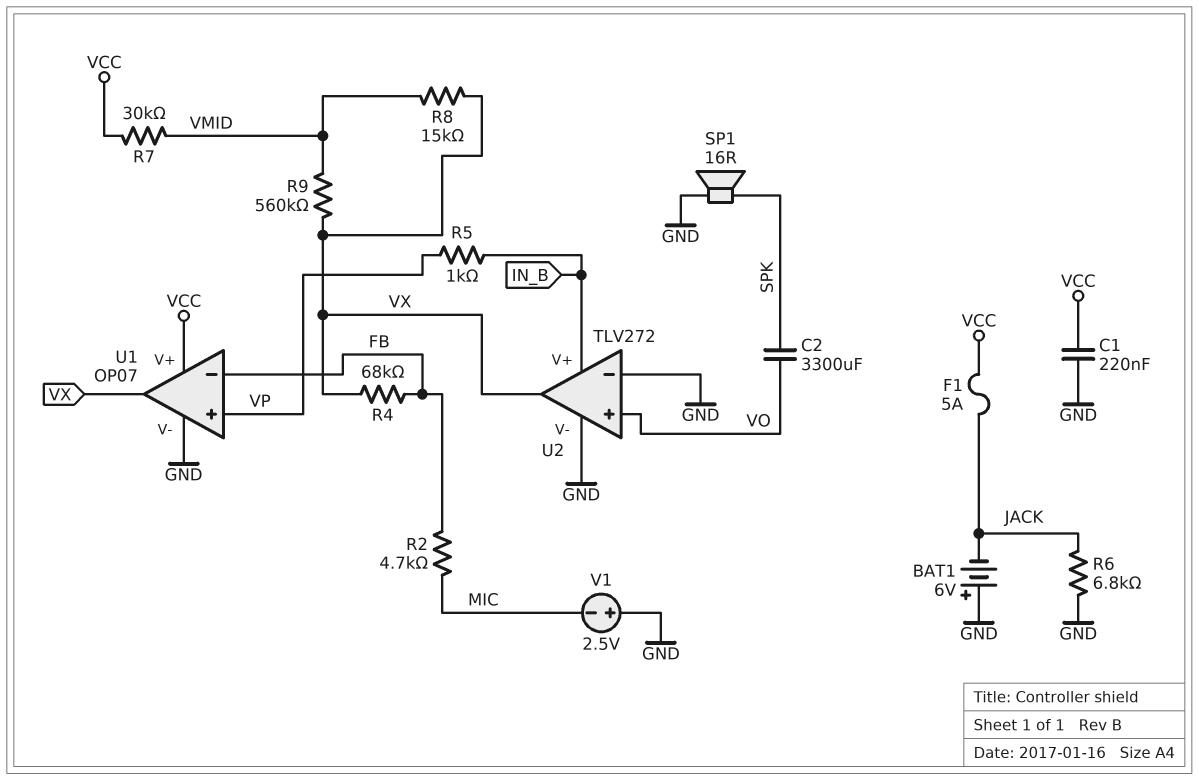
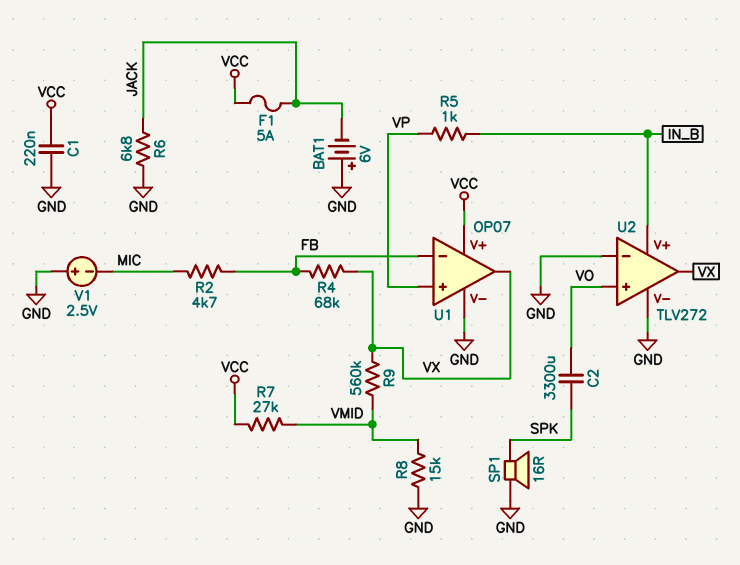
R7: 30k (VCC, VMID) -> 27k (VCC, VMID)
R8: 15k (VMID, VX) -> 15k (GND, VMID)

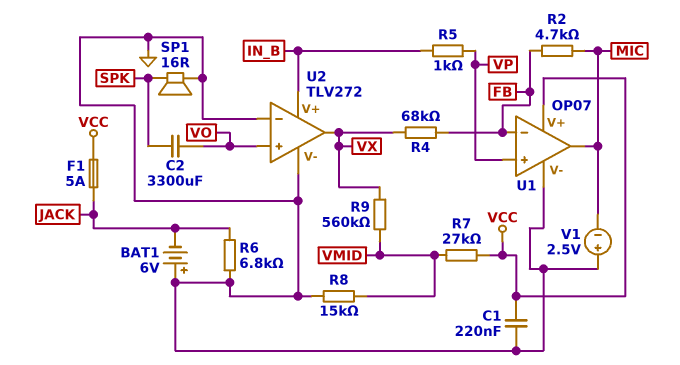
U1 pin out: VX -> MIC

